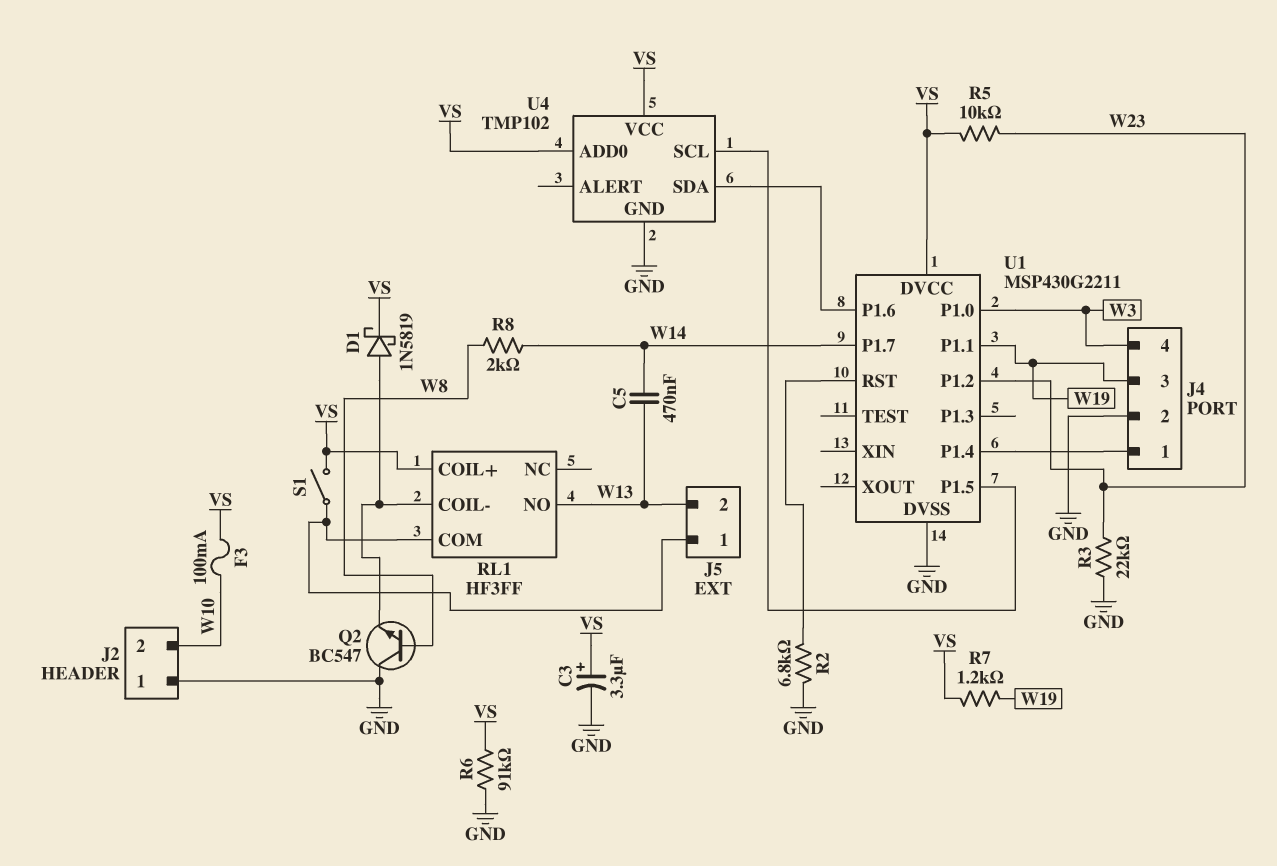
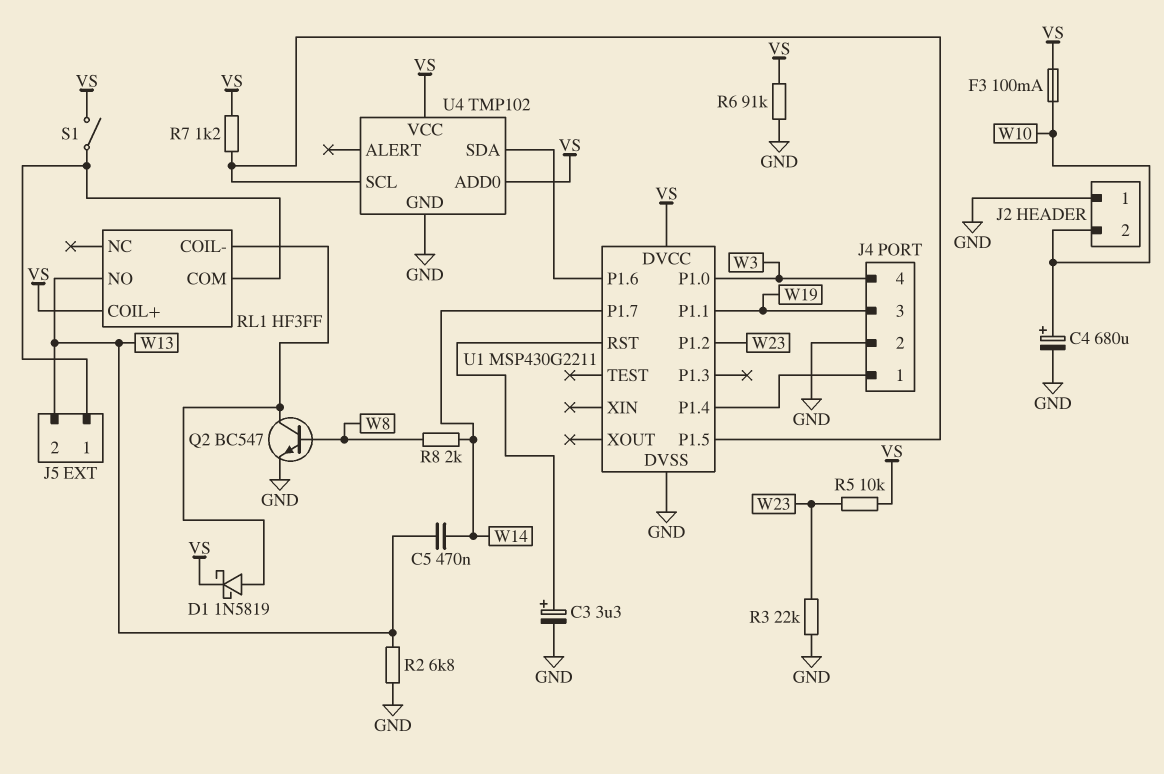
C3: 3.3uF (plus VS, minus GND) -> 3.3uF (plus U1/RST, minus GND)
C4: none -> 680uF (plus W10, minus GND)
Q2: NPN BC547 (B W8, C GND, E RL1/COIL-) -> NPN BC547 (B W8, C RL1/COIL-, E GND)
R2: 6.8k (GND, U1/RST) -> 6.8k (GND, W13)
R7: 1.2k (VS, W19) -> 1.2k (U1/P1.5, VS)

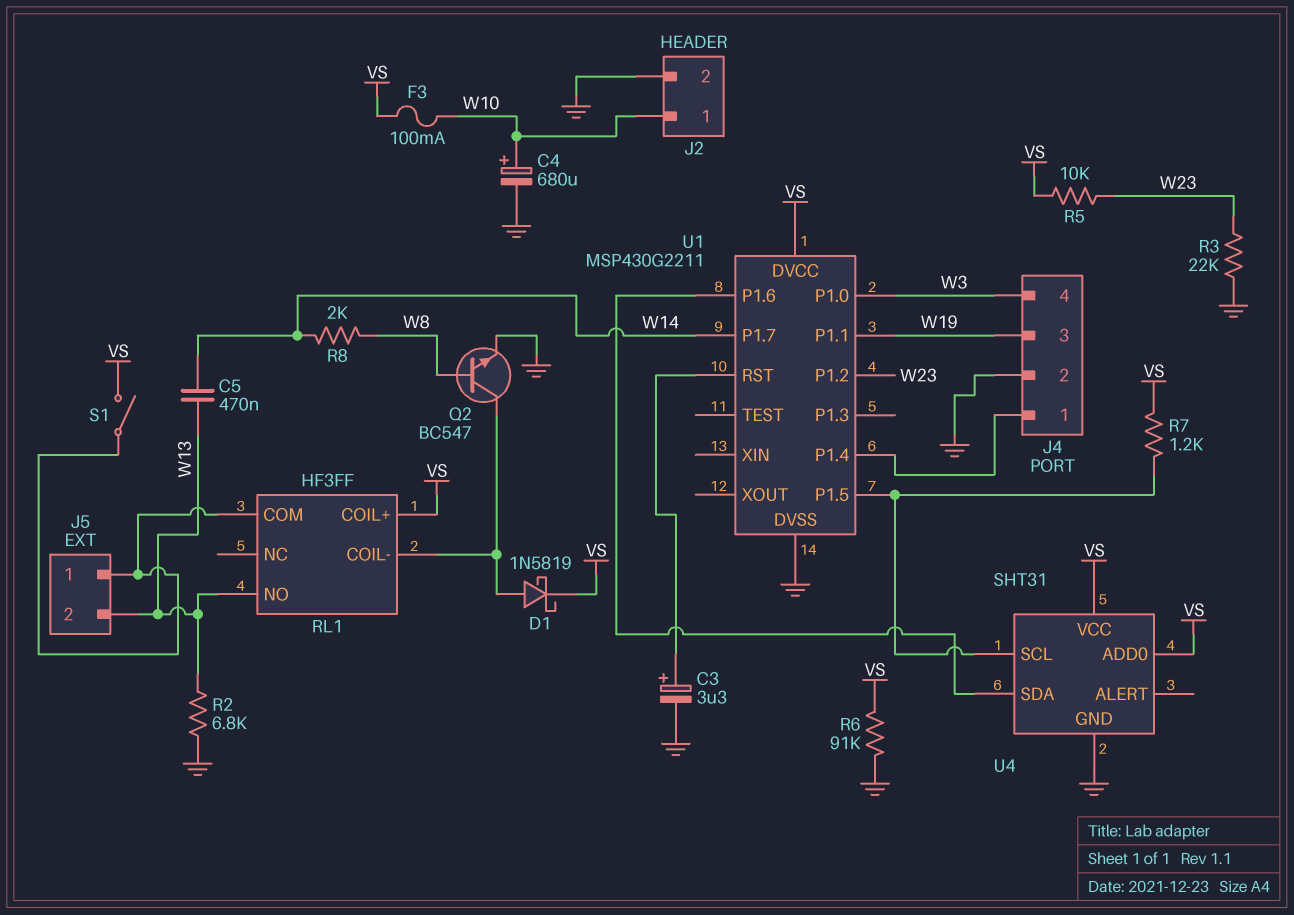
J2 pin 1: GND -> W10
J2 pin 2: W10 -> GND
U4: TMP102 -> SHT31

